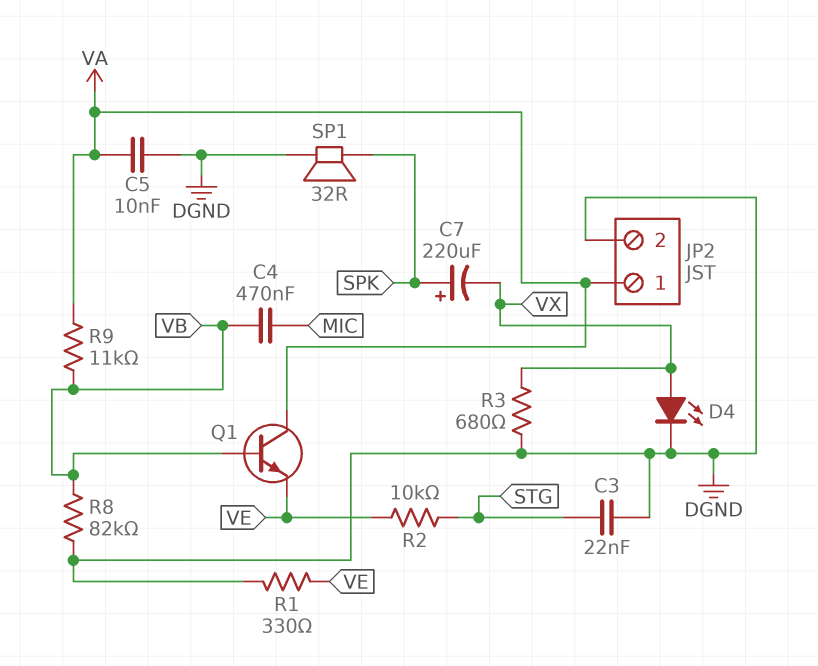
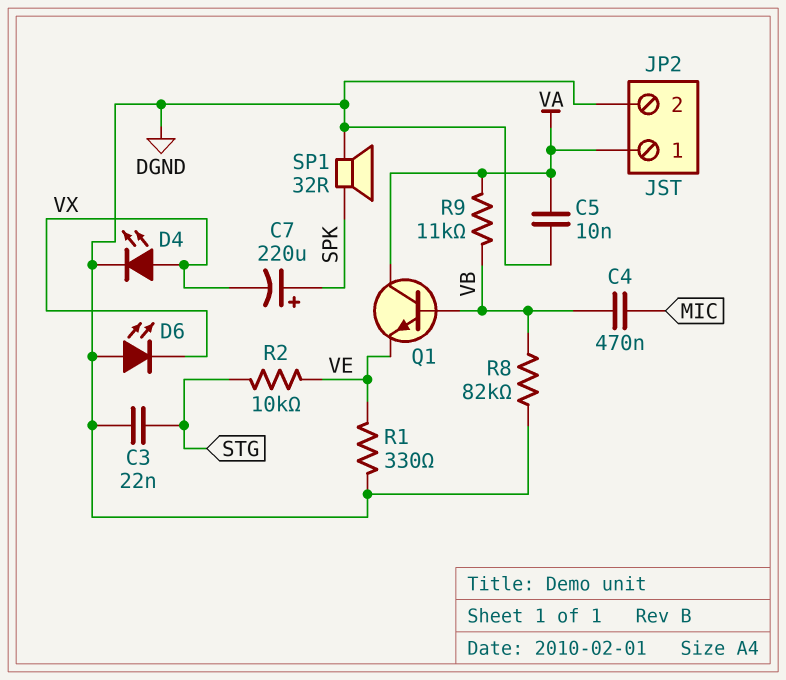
D6: none -> LED (A DGND, K VX)
R3: 680 (DGND, VX) -> none

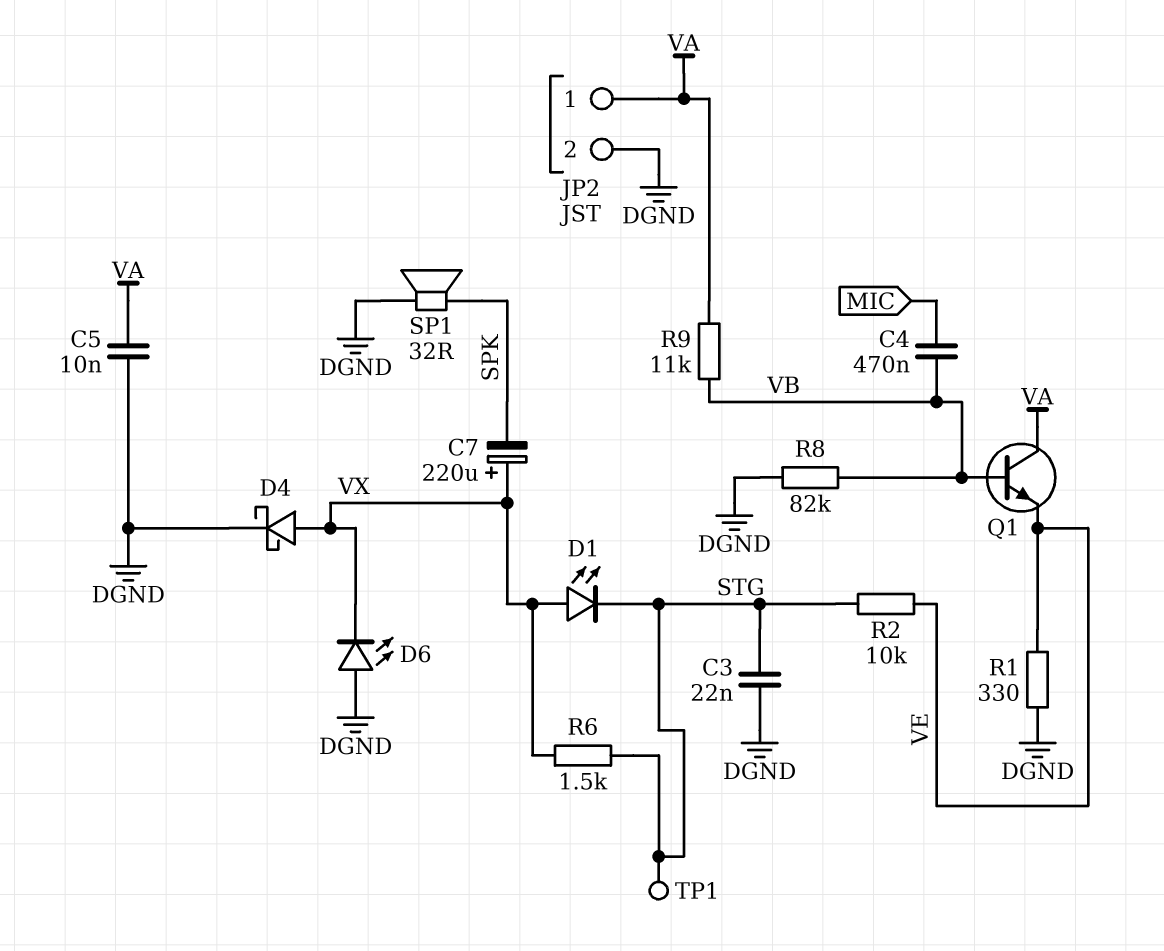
C7: 220uF (plus SPK, minus VX) -> 220uF (plus VX, minus SPK)
D1: none -> LED (A VX, K STG)
D4: LED (A VX, K DGND) -> schottky (A VX, K DGND)
R6: none -> 1.5k (STG, VX)
TP1: none -> test point (STG)

